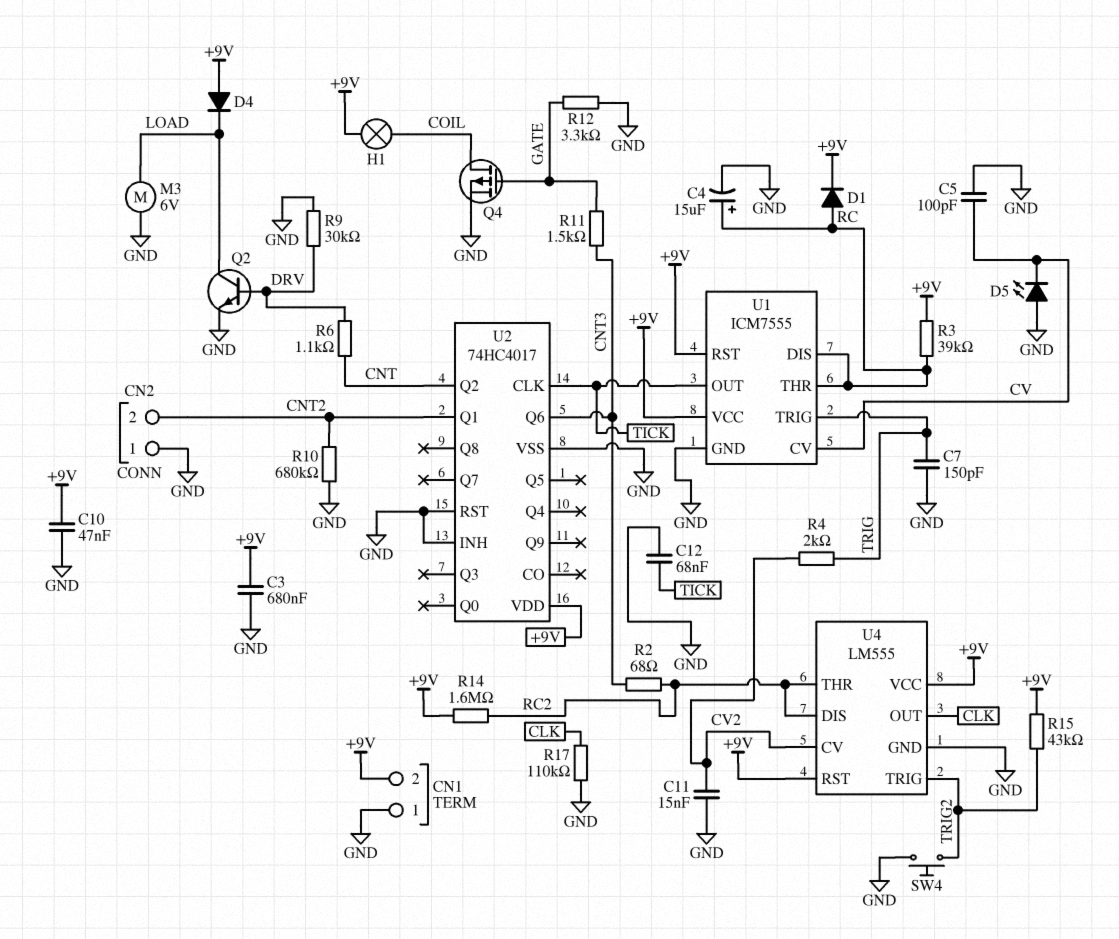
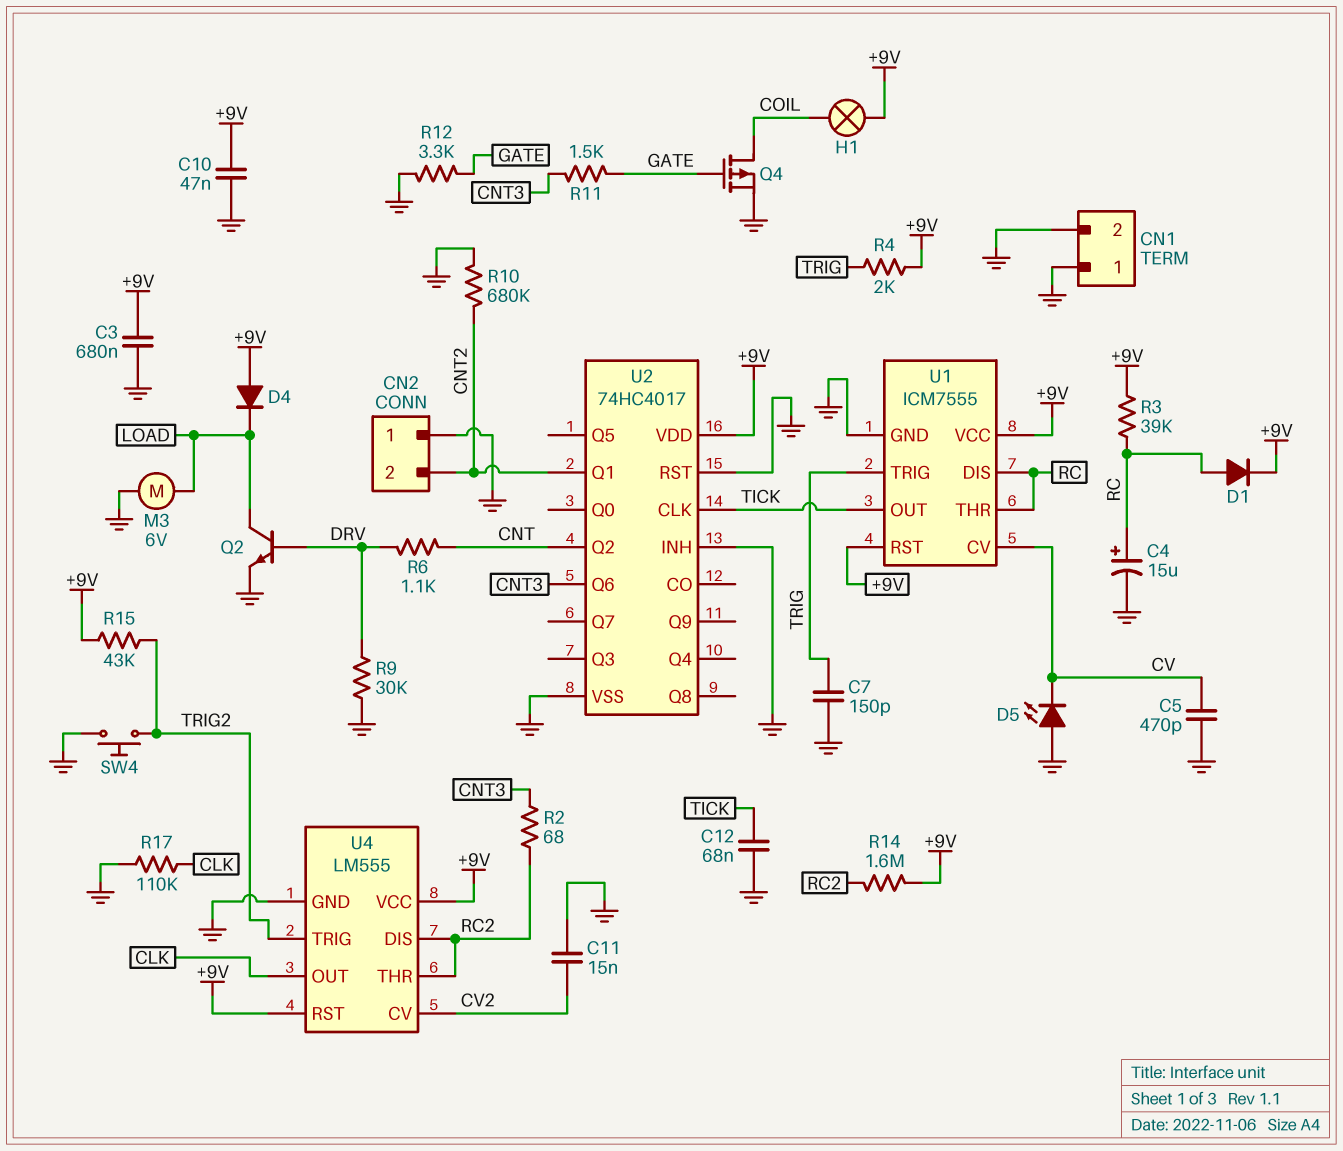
C5: 100pF (CV, GND) -> 470pF (CV, GND)
CN1 pin 2: +9V -> GND
R4: 2k (CV2, TRIG) -> 2k (+9V, TRIG)

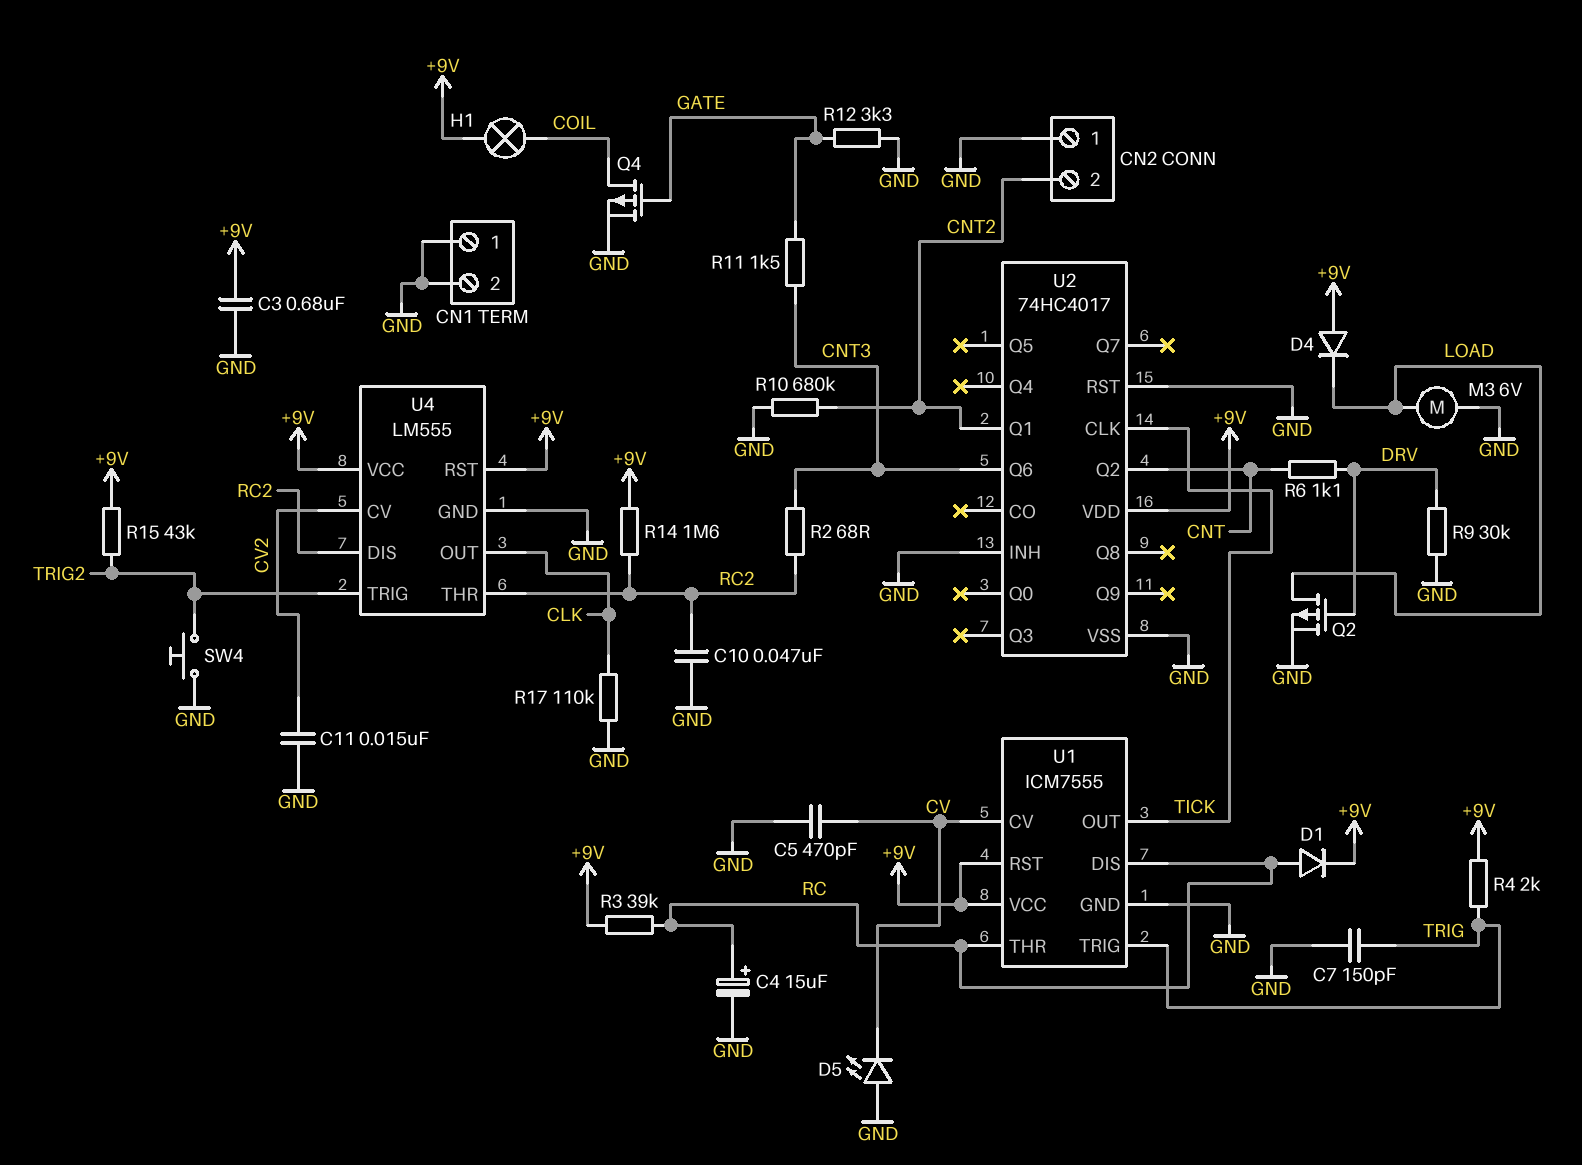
C10: 47nF (+9V, GND) -> 47nF (GND, RC2)
C12: 68nF (GND, TICK) -> none
Q2: NPN (B DRV, C LOAD, E GND) -> PMOS (G DRV, D LOAD, S GND)

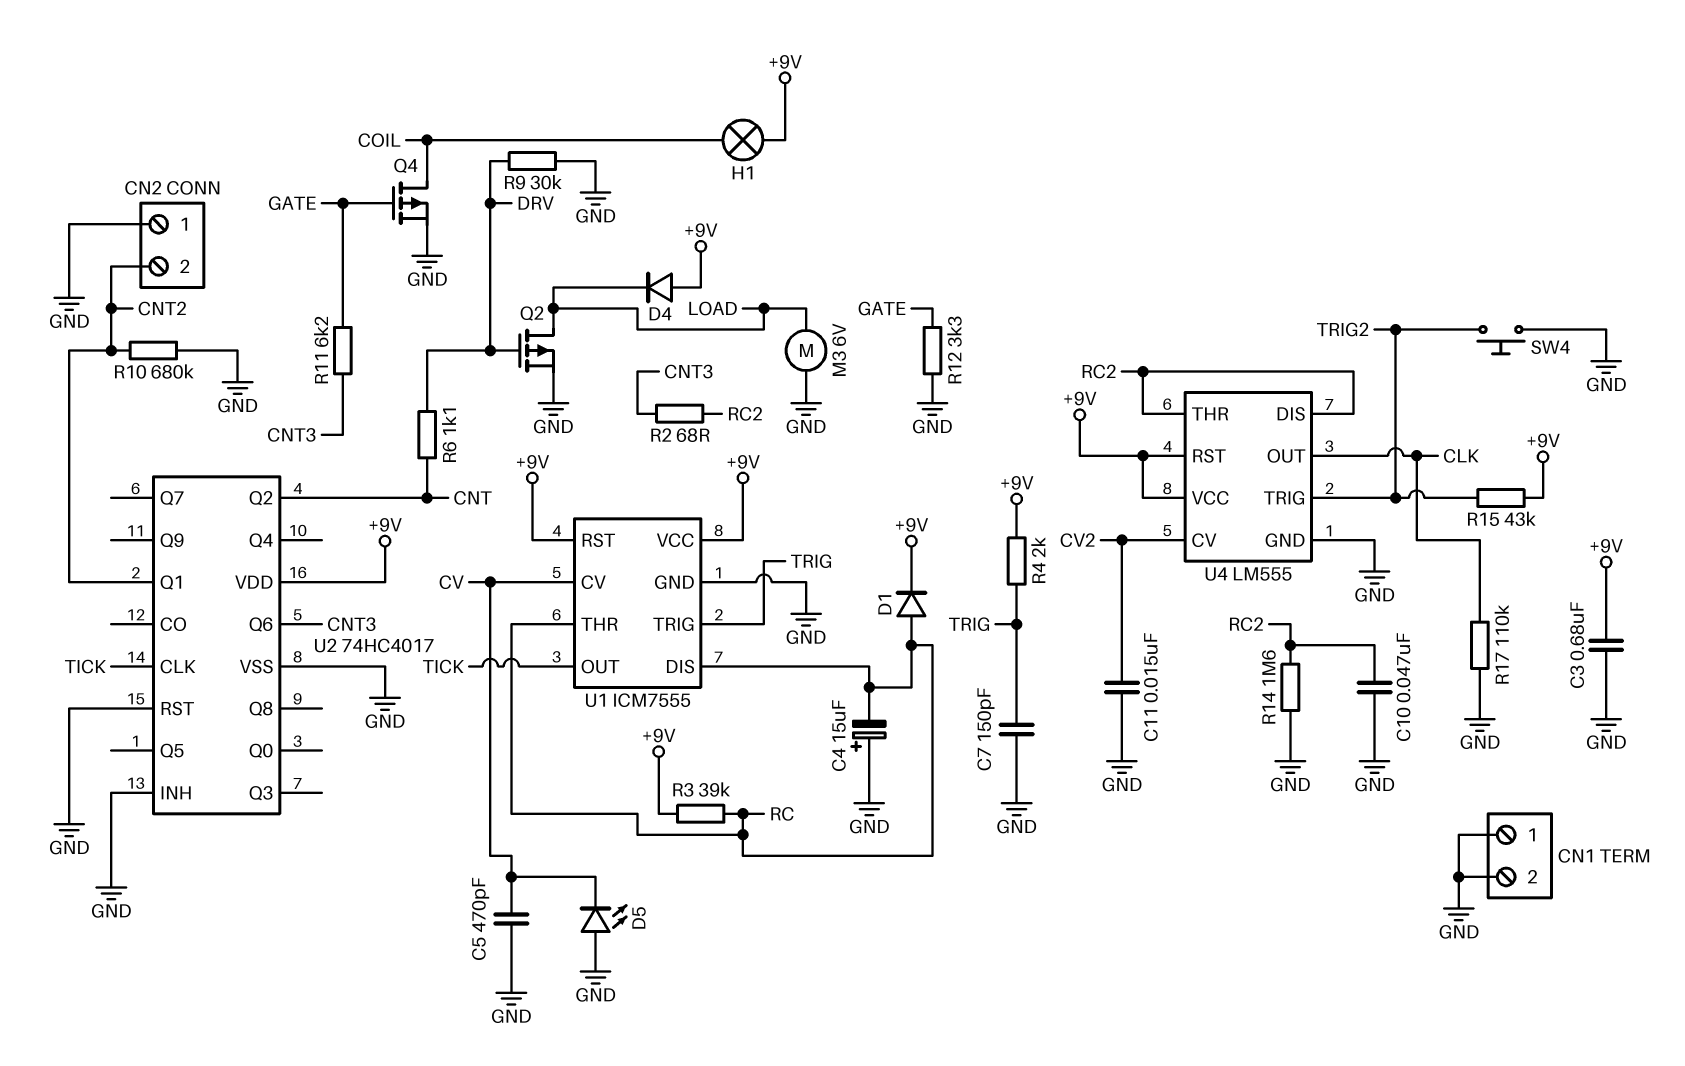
C4: 15uF (plus RC, minus GND) -> 15uF (plus GND, minus RC)
R11: 1.5k (CNT3, GATE) -> 6.2k (CNT3, GATE)
R14: 1.6M (+9V, RC2) -> 1.6M (GND, RC2)

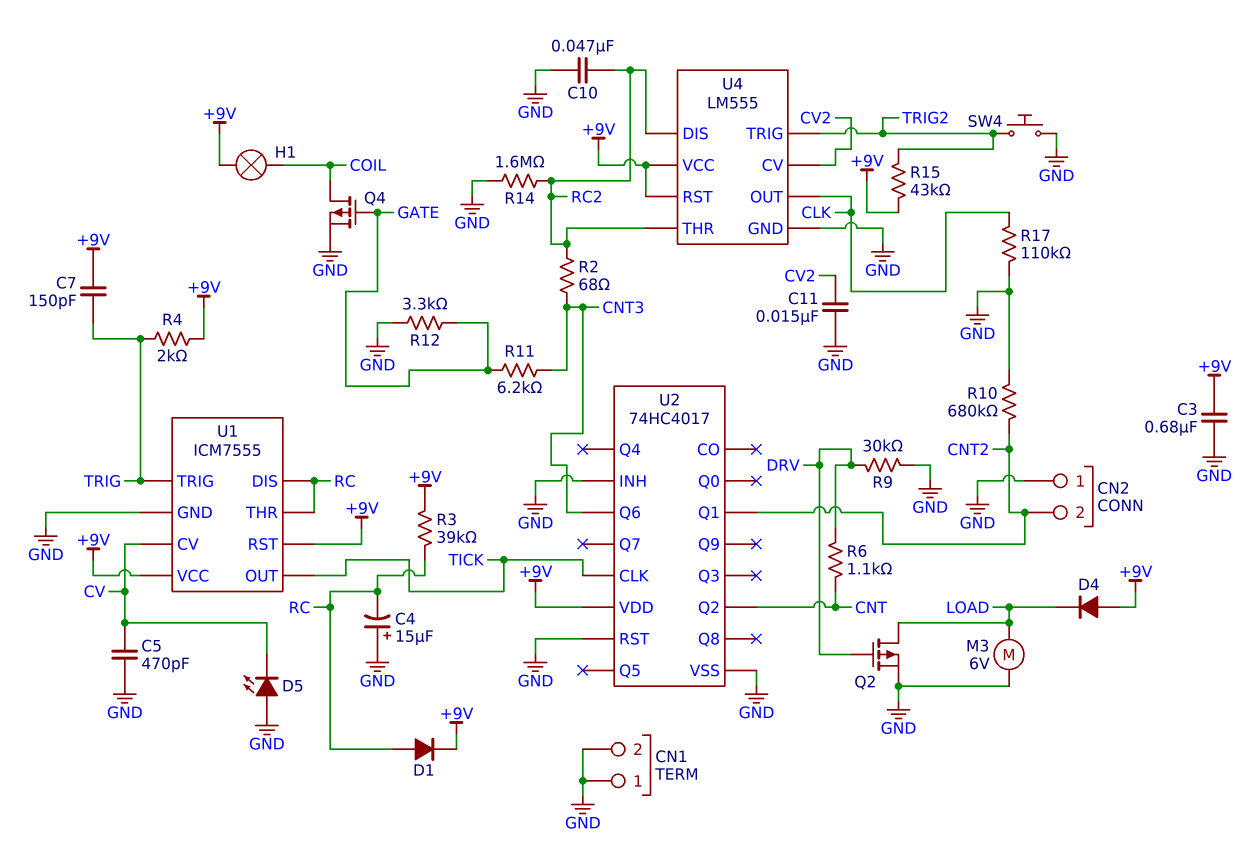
C7: 150pF (GND, TRIG) -> 150pF (+9V, TRIG)

